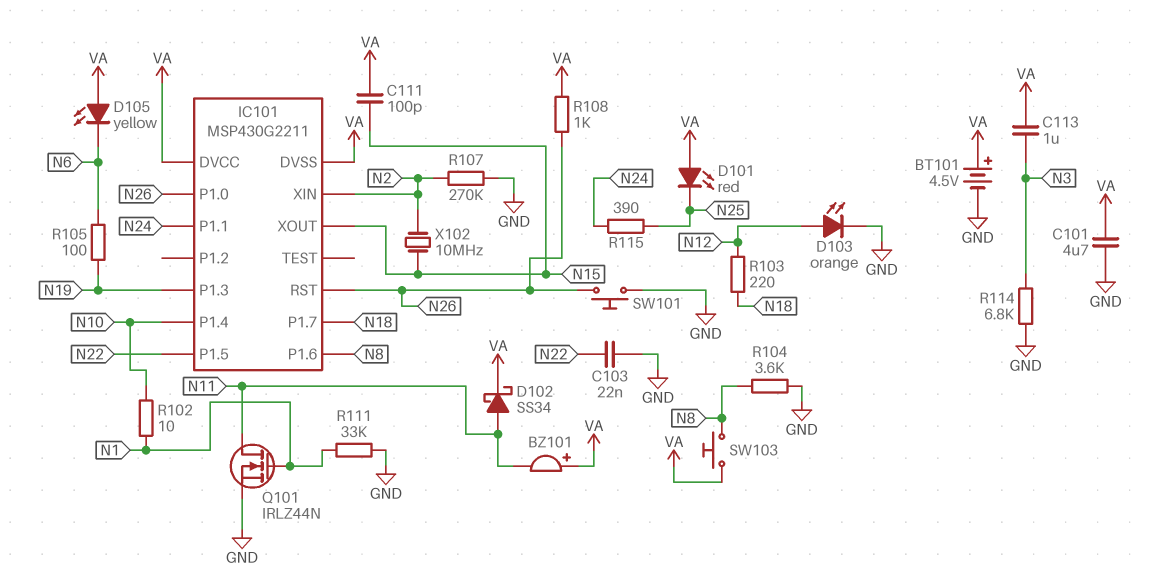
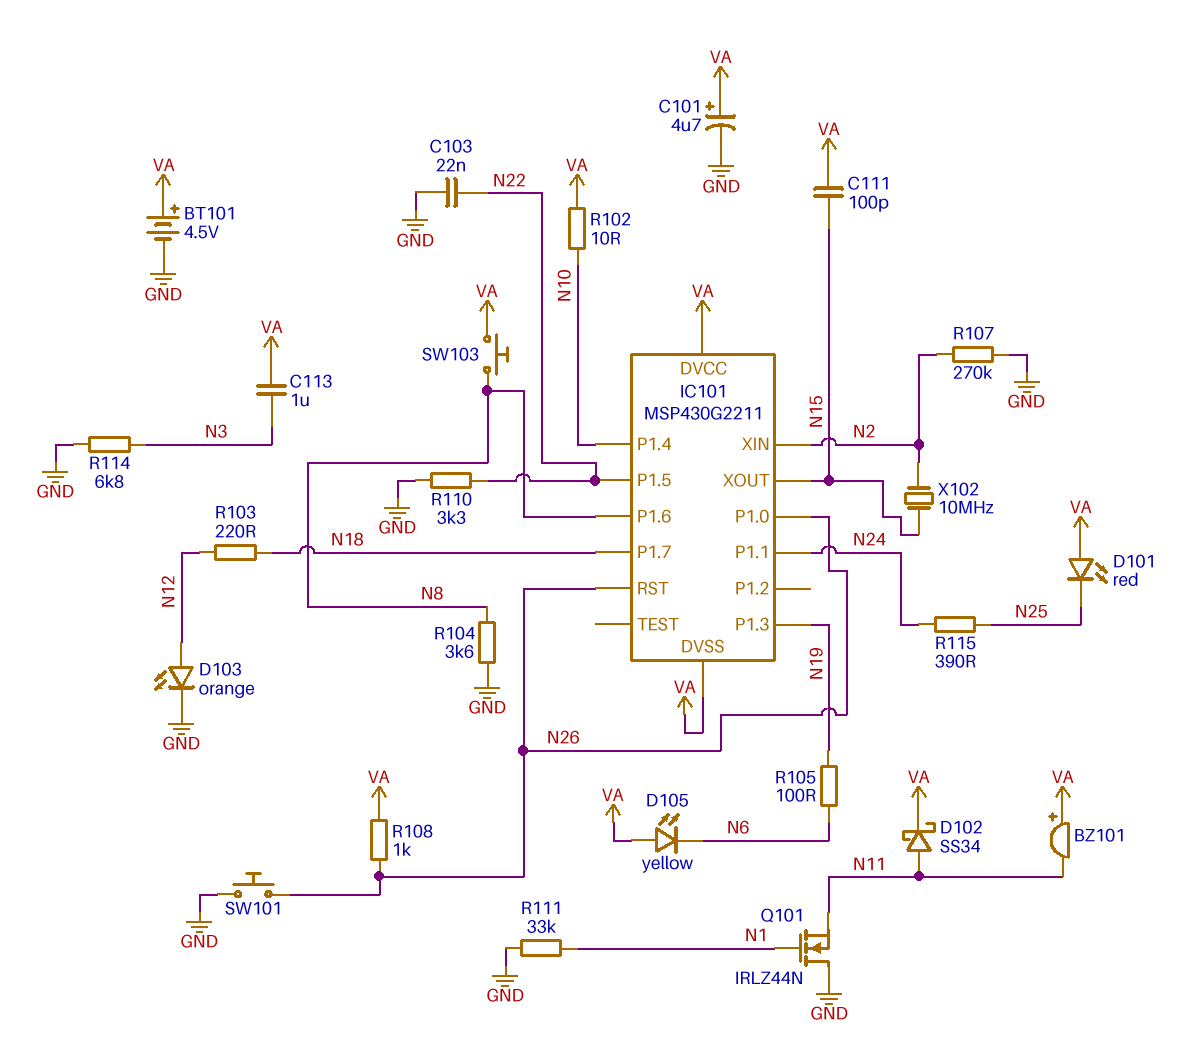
C101: 4.7uF (GND, VA) -> 4.7uF (plus VA, minus GND)
Q101: NMOS IRLZ44N (G N1, D N11, S GND) -> NMOS IRLZ44N (G N1, D GND, S N11)
R102: 10 (N1, N10) -> 10 (N10, VA)
R110: none -> 3.3k (GND, N22)

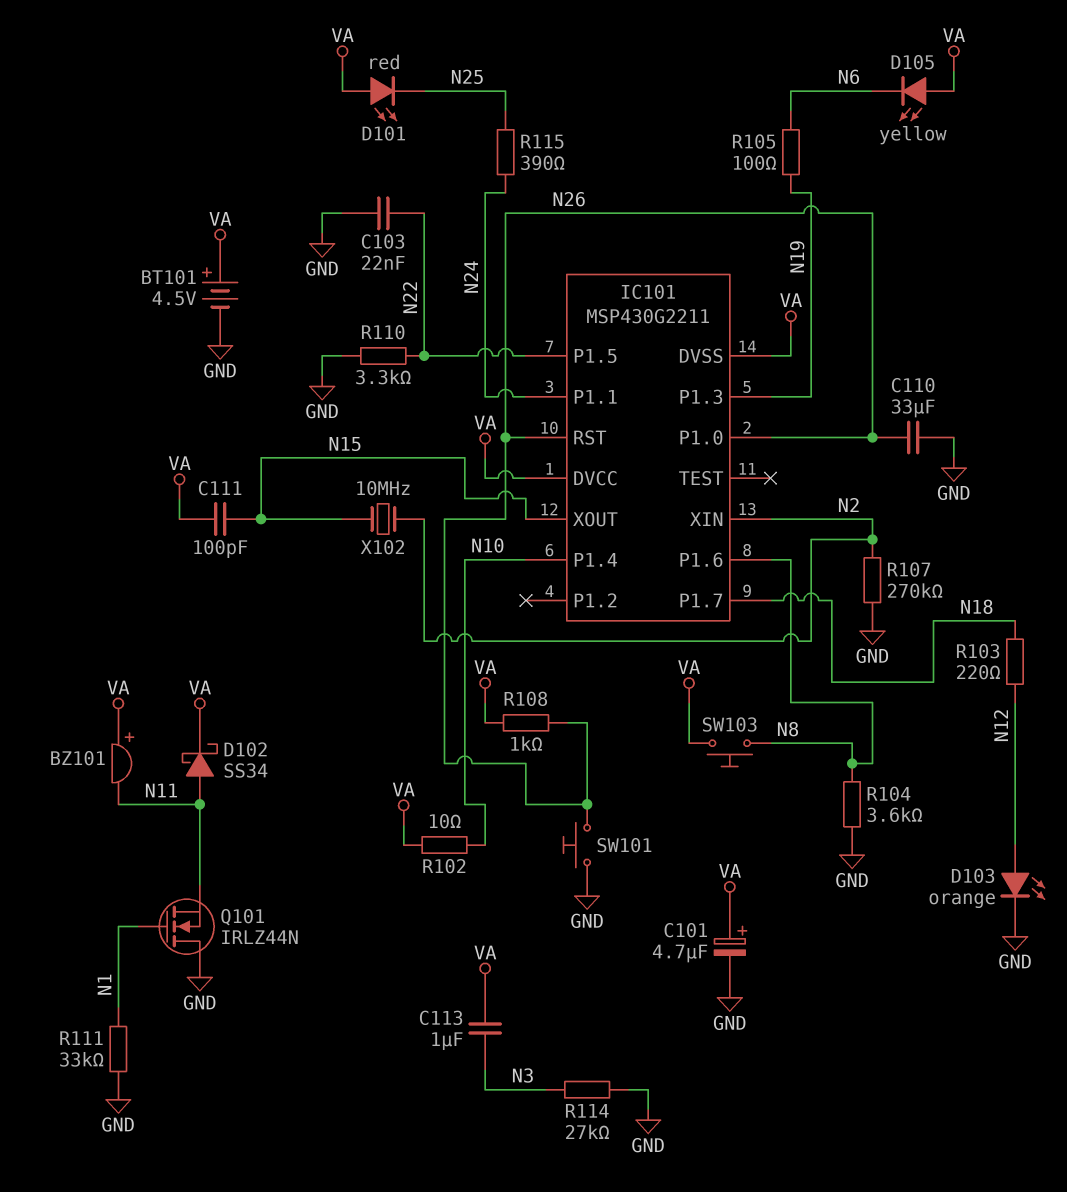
C110: none -> 33uF (GND, N26)
R114: 6.8k (GND, N3) -> 27k (GND, N3)

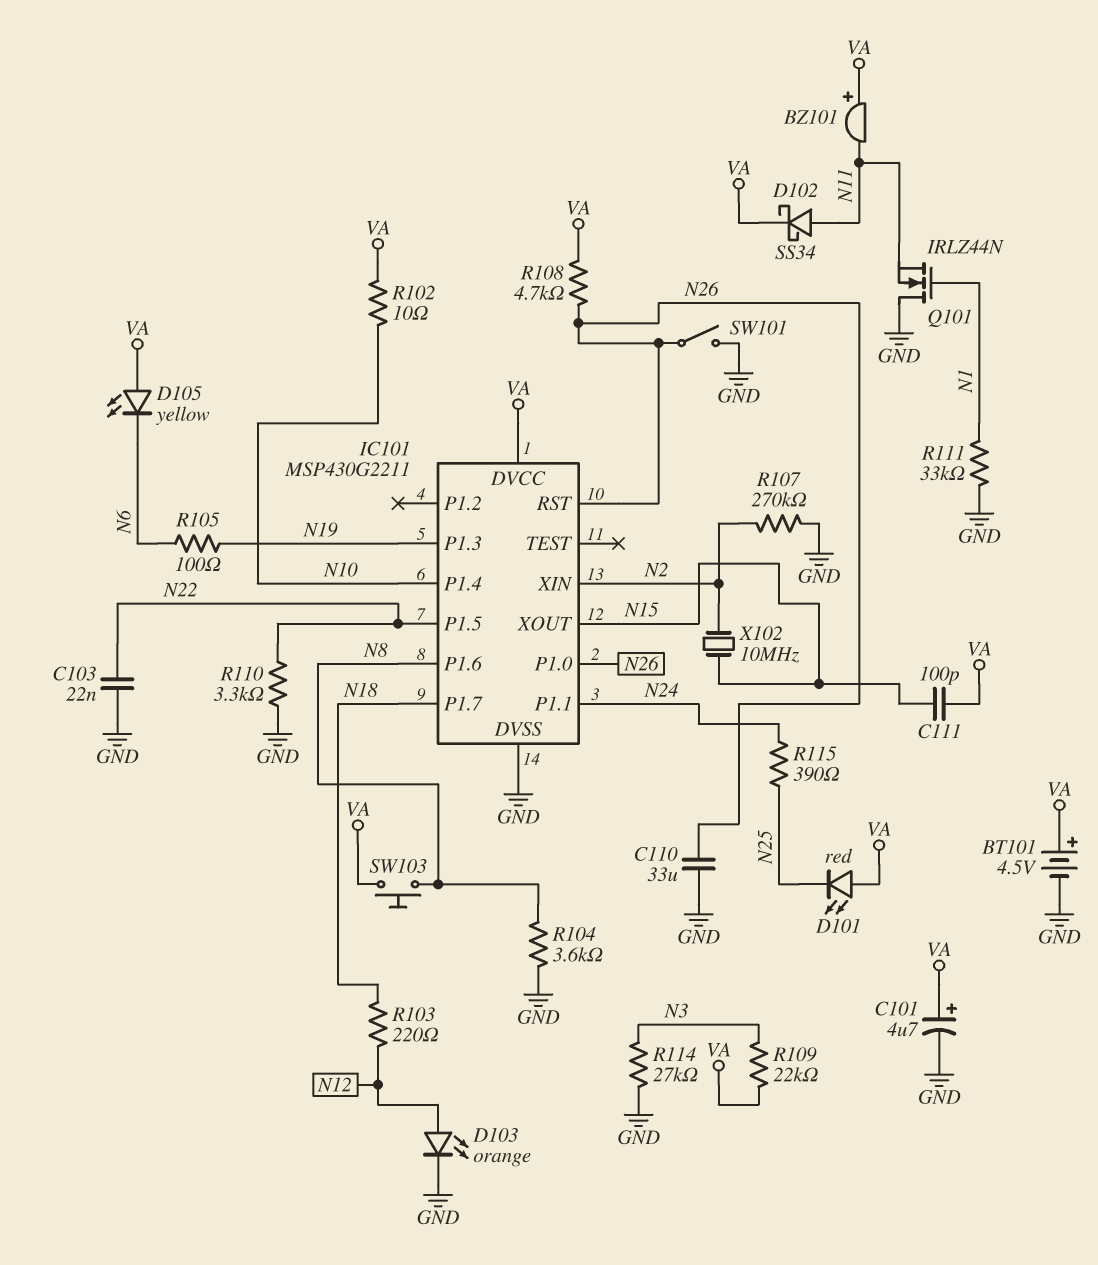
C113: 1uF (N3, VA) -> none
IC101 pin DVSS: VA -> GND
R108: 1k (N26, VA) -> 4.7k (N26, VA)
R109: none -> 22k (N3, VA)
SW101: button (GND, N26) -> switch (GND, N26)

